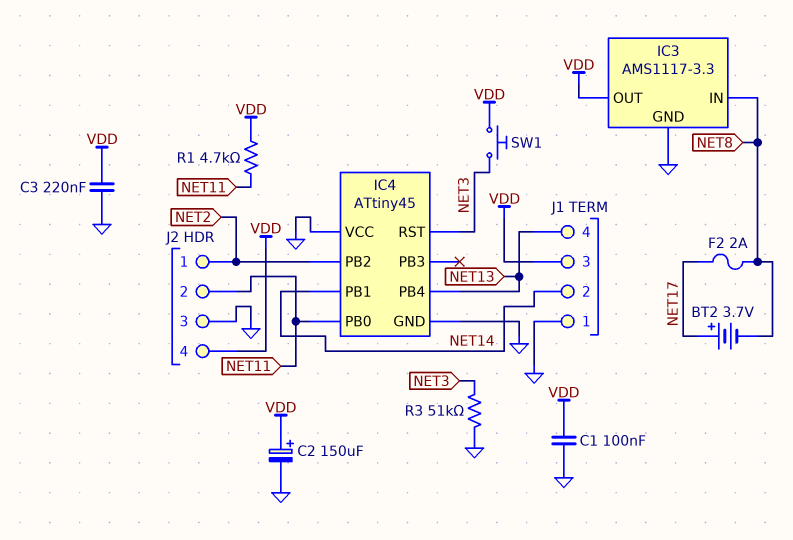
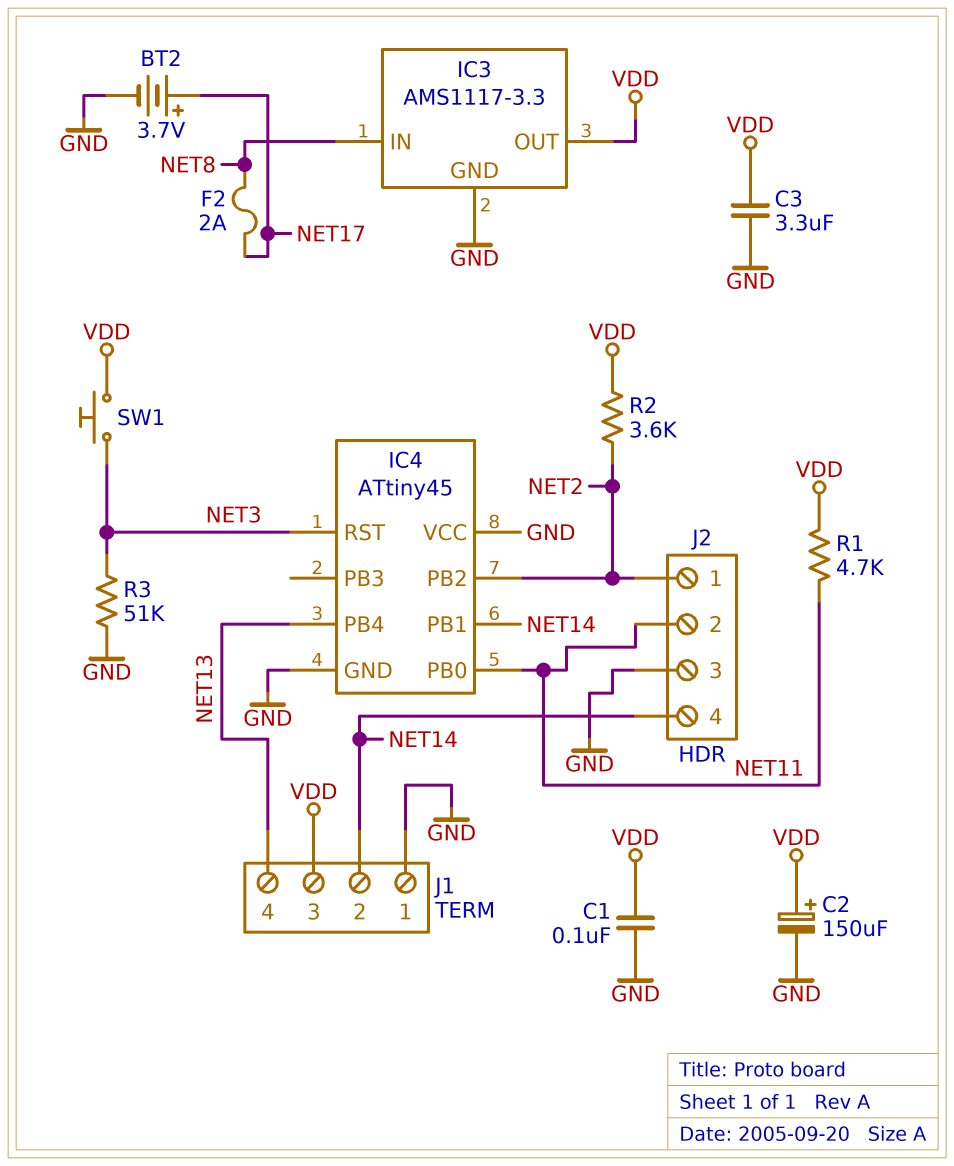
BT2: 3.7V (plus NET17, minus NET8) -> 3.7V (plus NET17, minus GND)
C3: 220nF (GND, VDD) -> 3.3uF (GND, VDD)
J2 pin 4: VDD -> NET14
R2: none -> 3.6k (NET2, VDD)

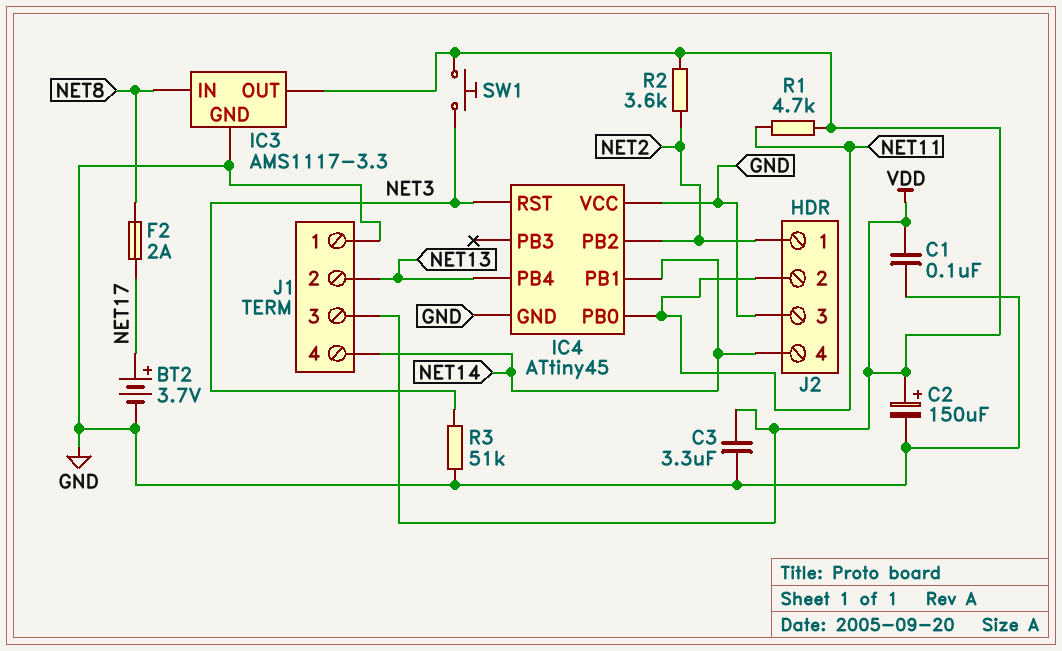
J1 pin 2: NET14 -> NET13
J1 pin 4: NET13 -> NET14

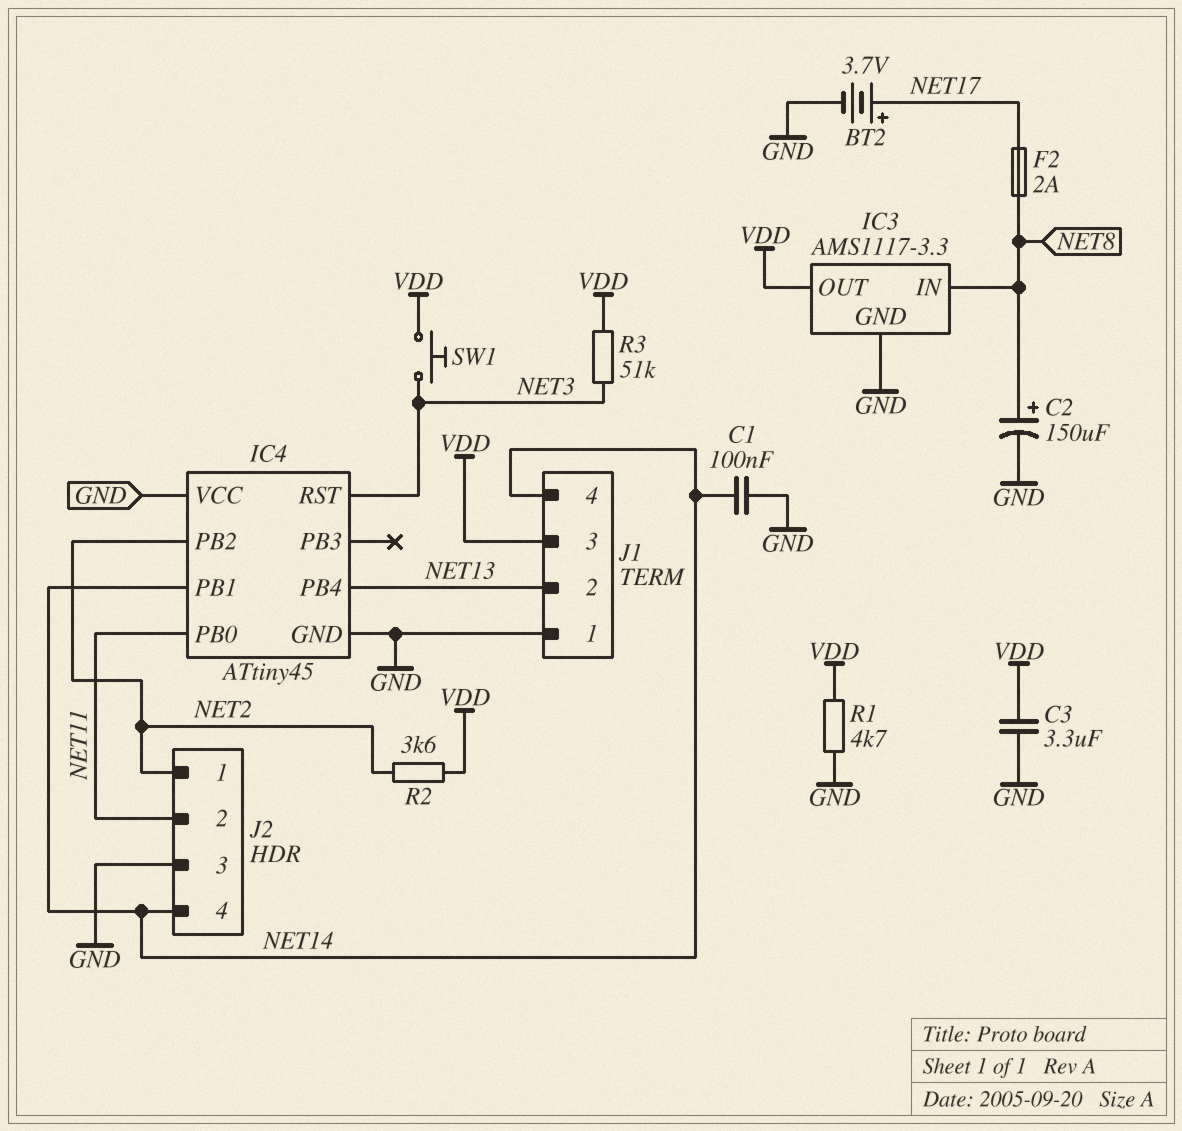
C1: 100nF (GND, VDD) -> 100nF (GND, NET14)
C2: 150uF (plus VDD, minus GND) -> 150uF (plus NET8, minus GND)
R1: 4.7k (NET11, VDD) -> 4.7k (GND, VDD)
R3: 51k (GND, NET3) -> 51k (NET3, VDD)

